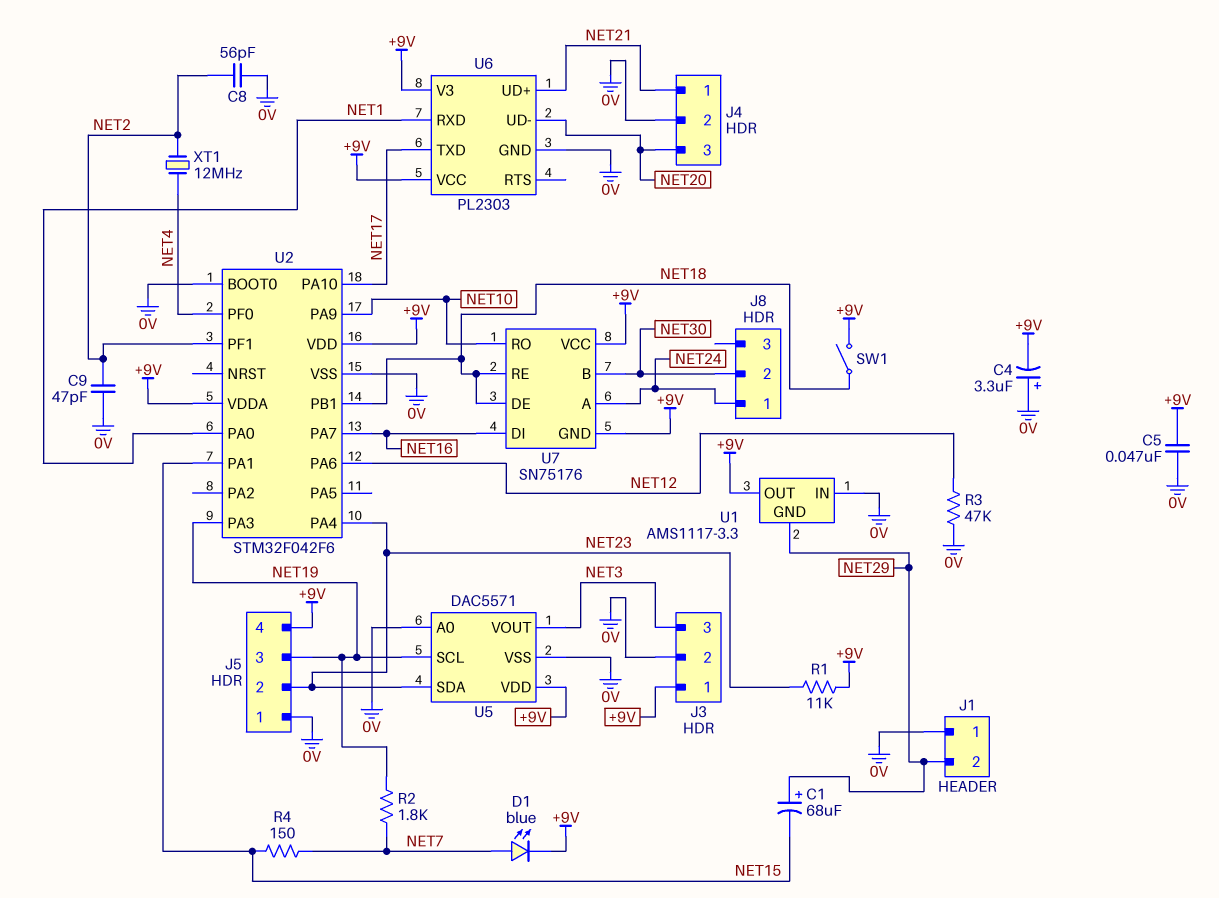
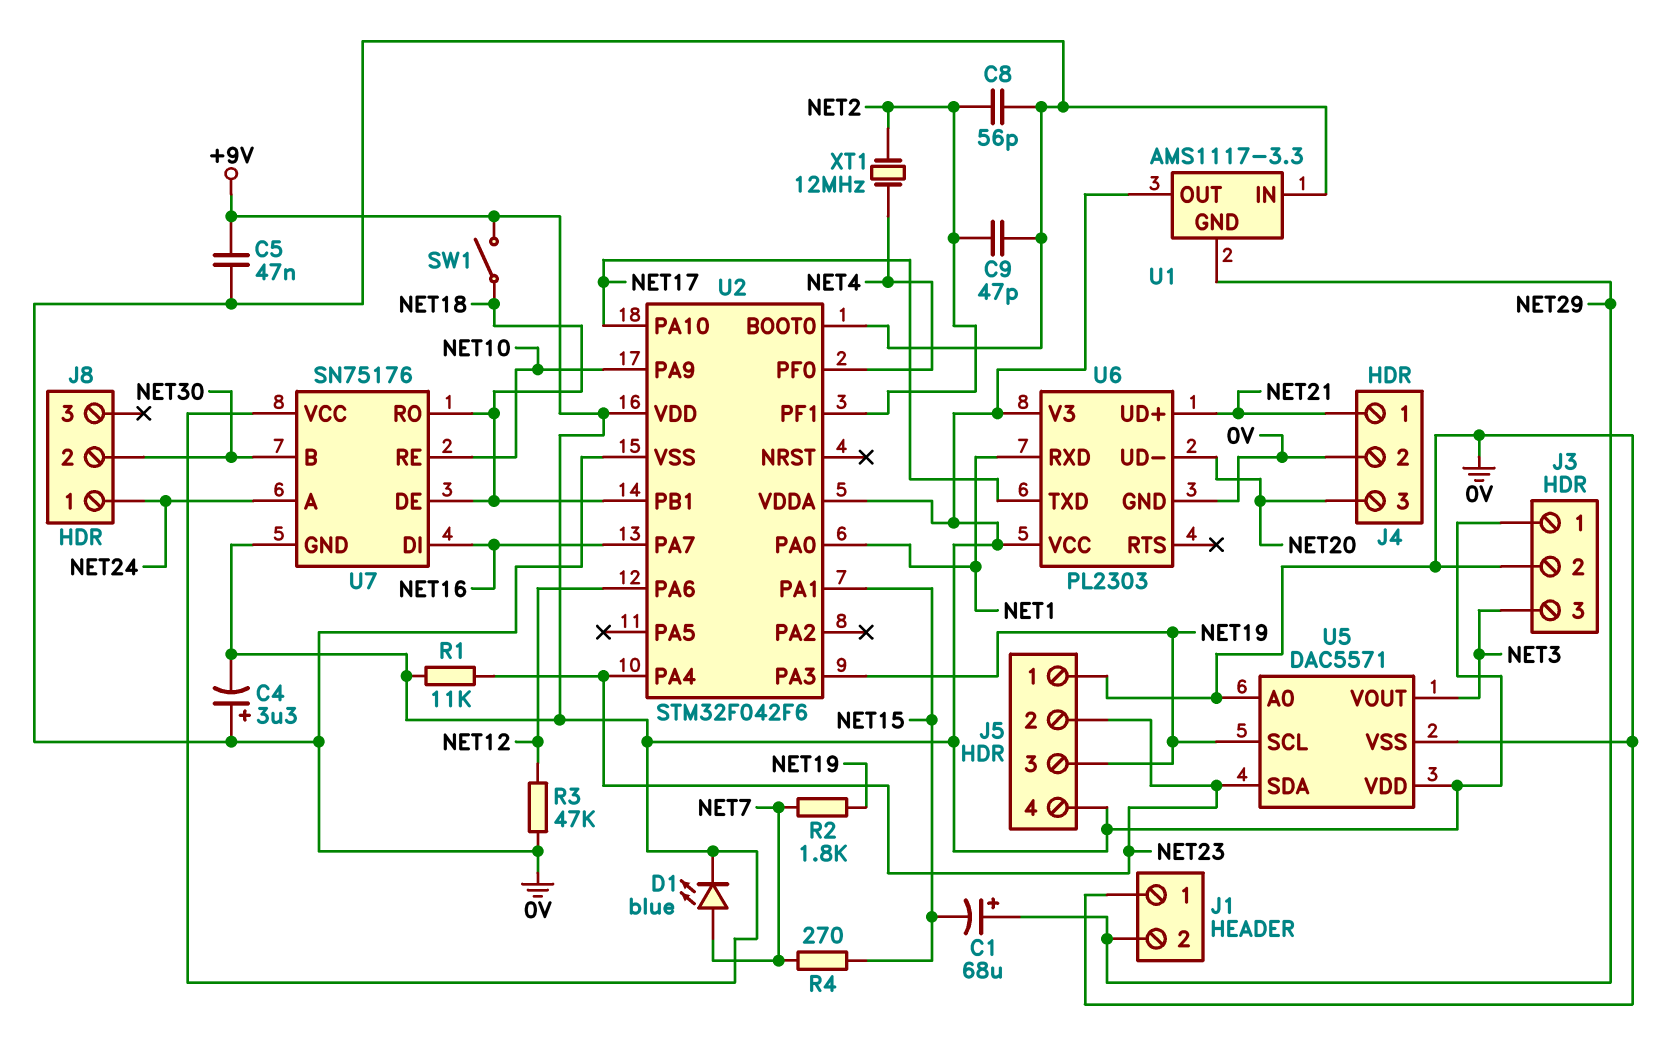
R4: 150 (NET7, NET15) -> 270 (NET7, NET15)
U7 pin RE: NET18 -> NET10
U7 pin RO: NET10 -> NET18

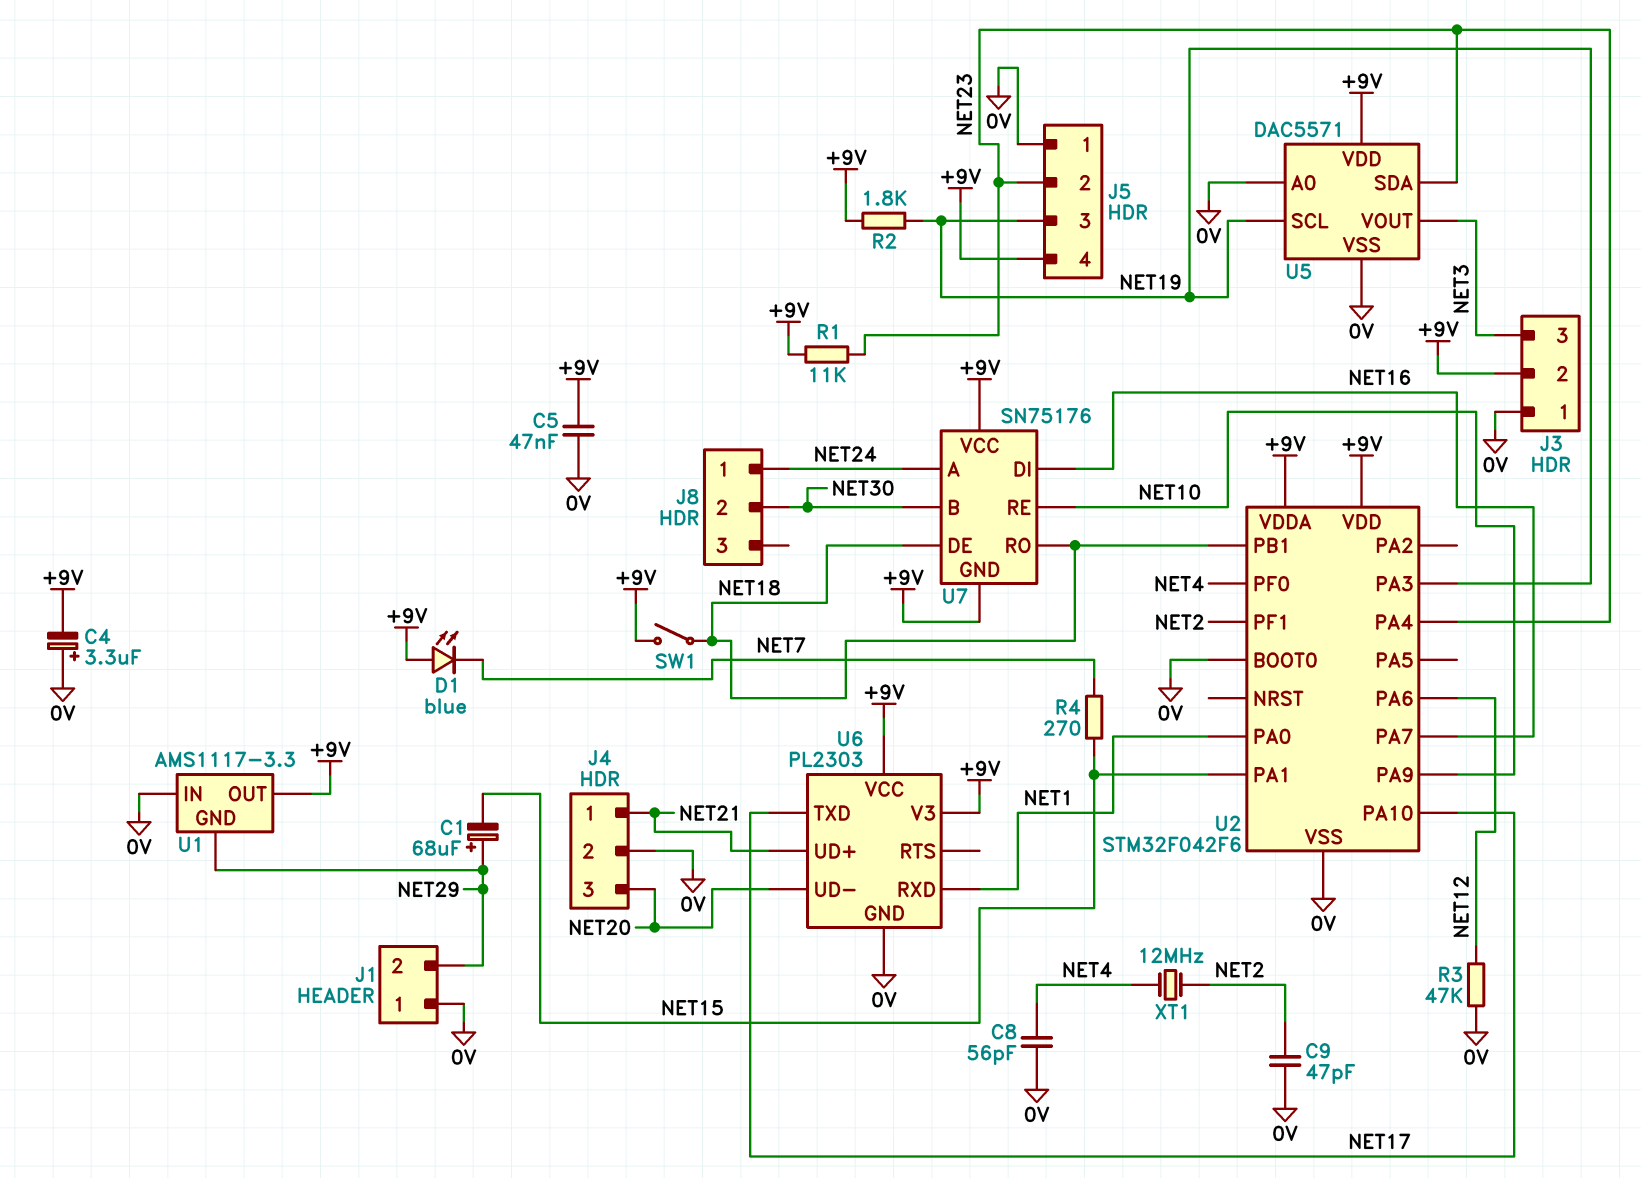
C8: 56pF (0V, NET2) -> 56pF (0V, NET4)
D1: LED blue (A NET7, K +9V) -> LED blue (A +9V, K NET7)
J3 pin 1: +9V -> 0V
J3 pin 2: 0V -> +9V
R2: 1.8k (NET7, NET19) -> 1.8k (+9V, NET19)

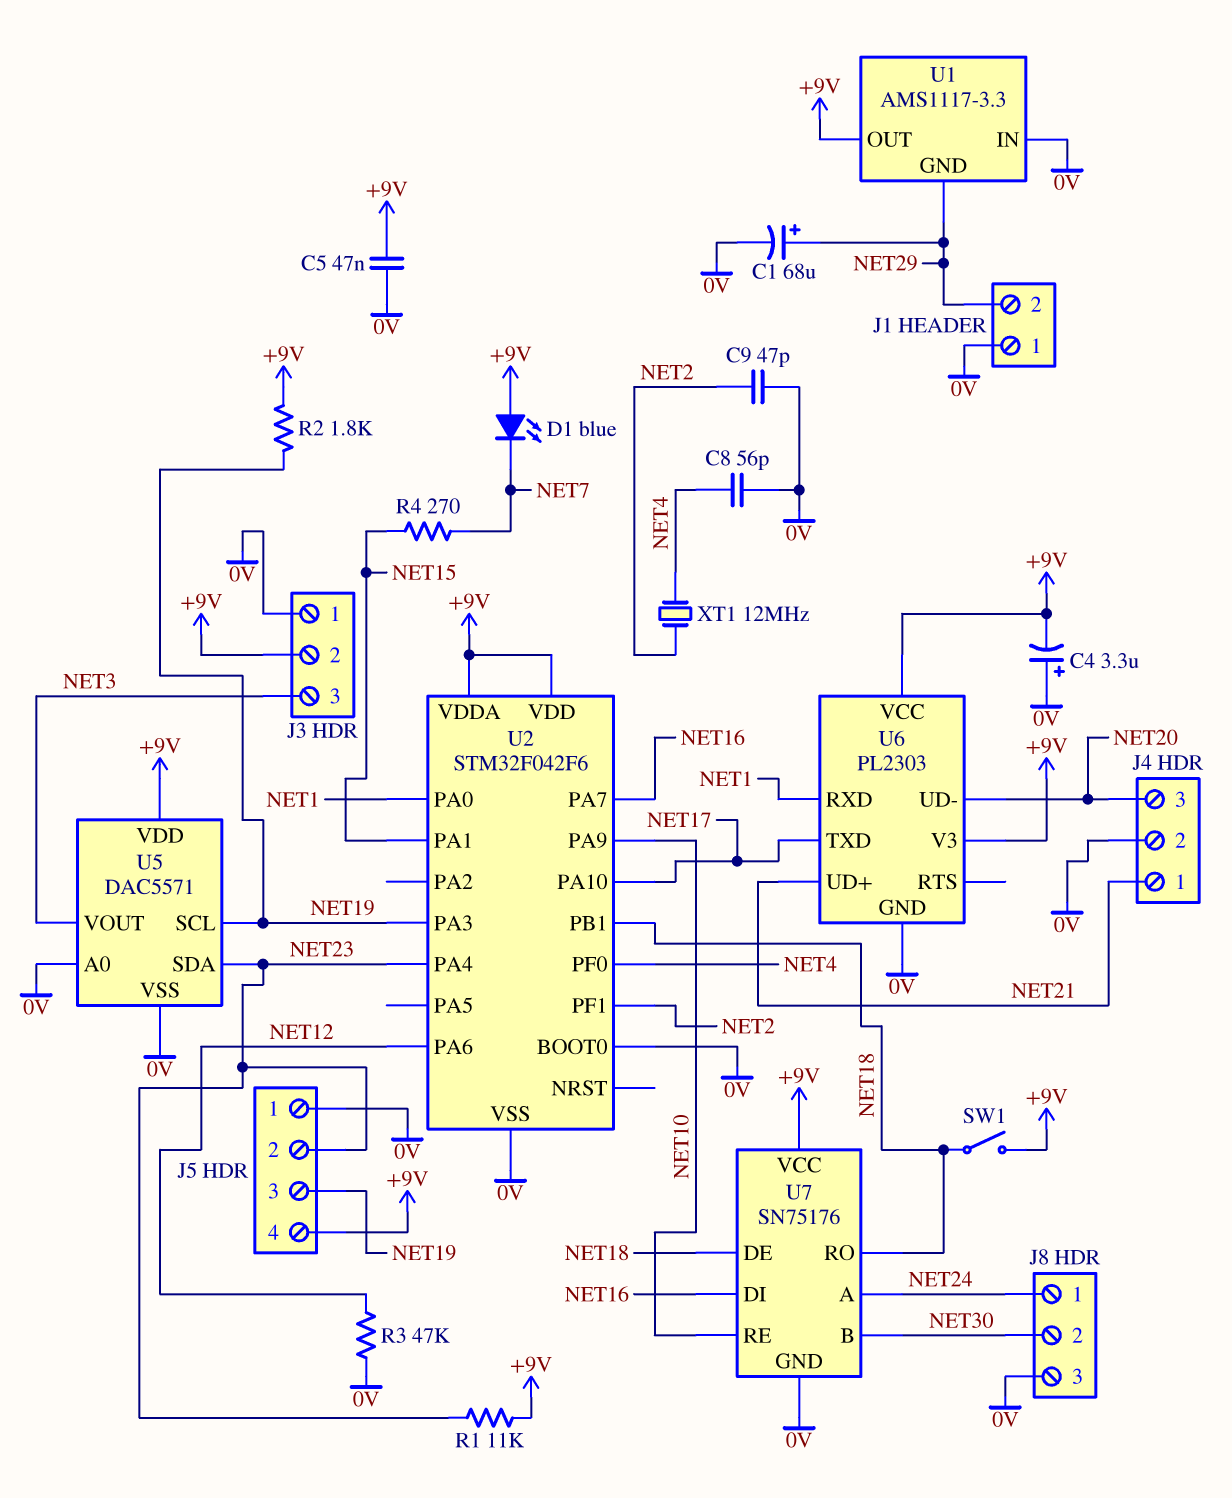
C1: 68uF (plus NET29, minus NET15) -> 68uF (plus NET29, minus 0V)
J8 pin 3: none -> 0V
U7 pin GND: +9V -> 0V

